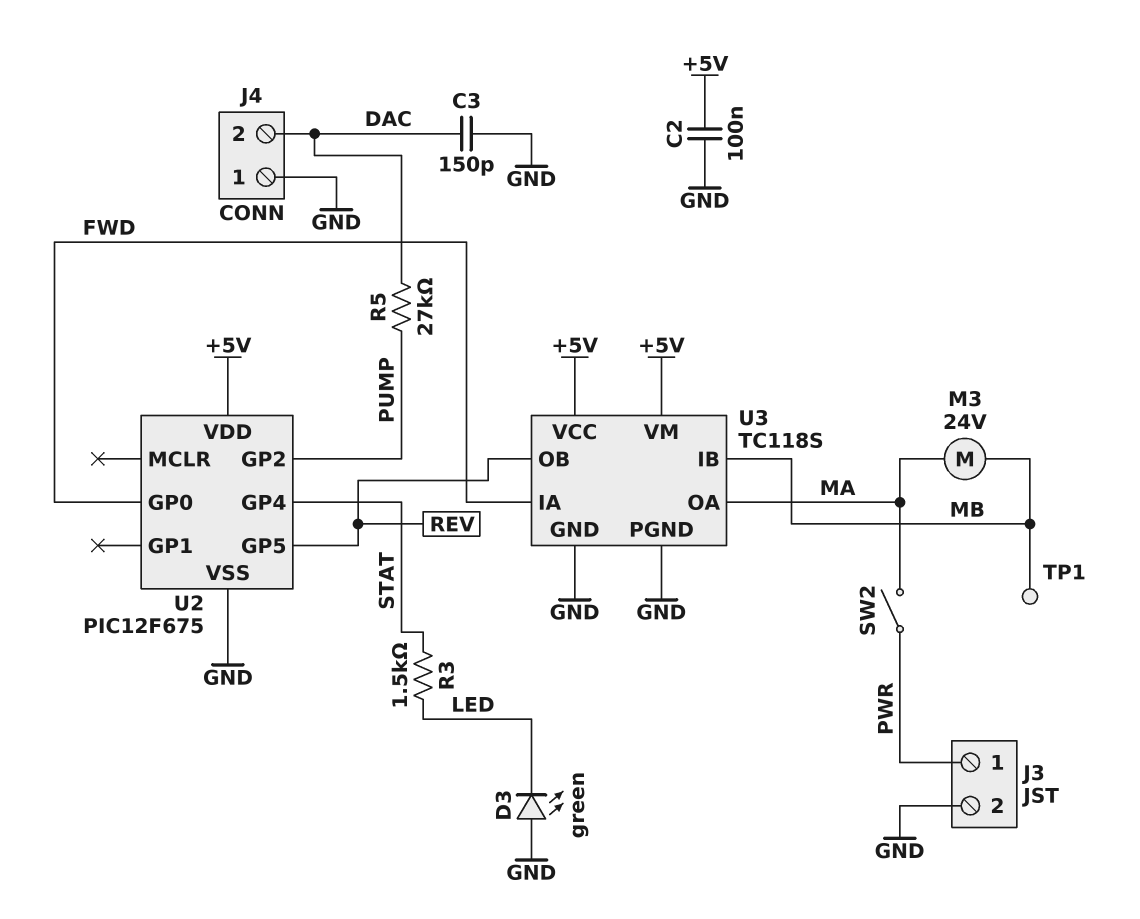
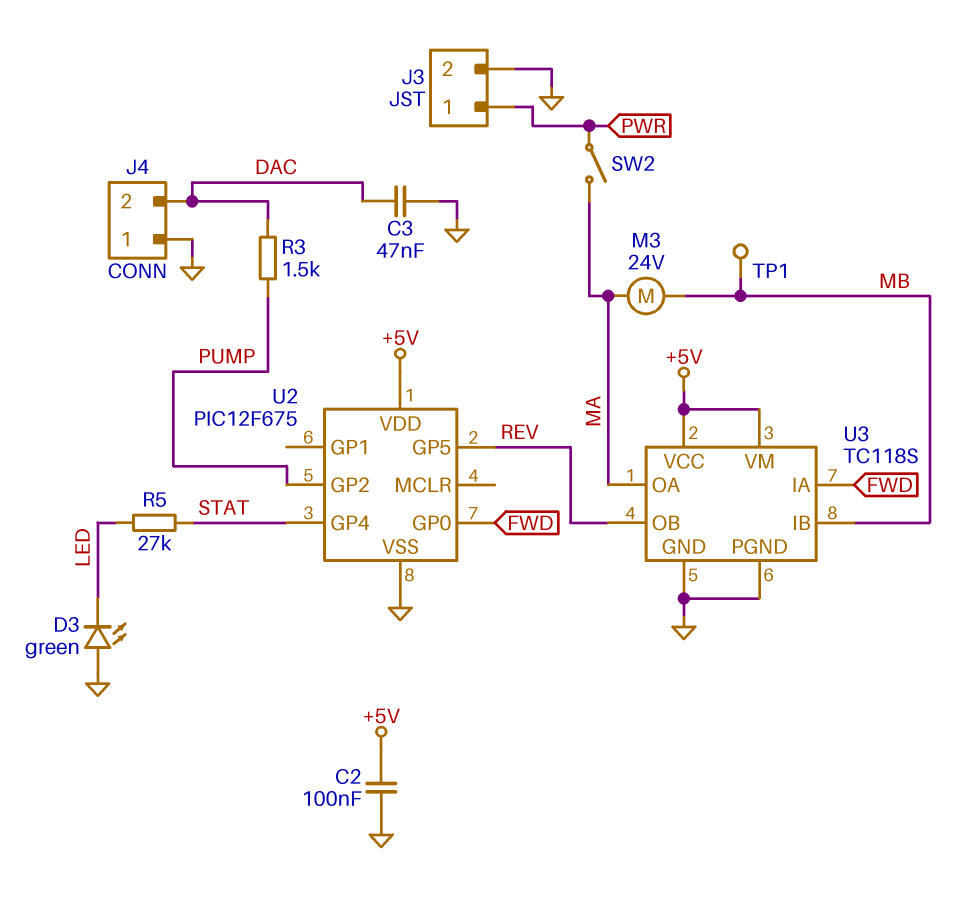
C3: 150pF (DAC, GND) -> 47nF (DAC, GND)
R3: 1.5k (LED, STAT) -> 1.5k (DAC, PUMP)
R5: 27k (DAC, PUMP) -> 27k (LED, STAT)

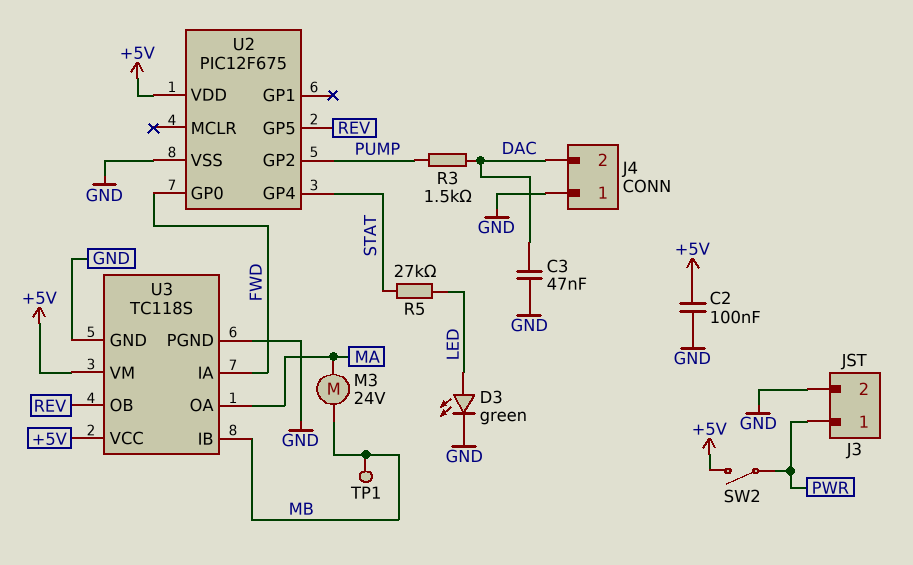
D3: LED green (A GND, K LED) -> LED green (A LED, K GND)
SW2: switch (MA, PWR) -> switch (+5V, PWR)

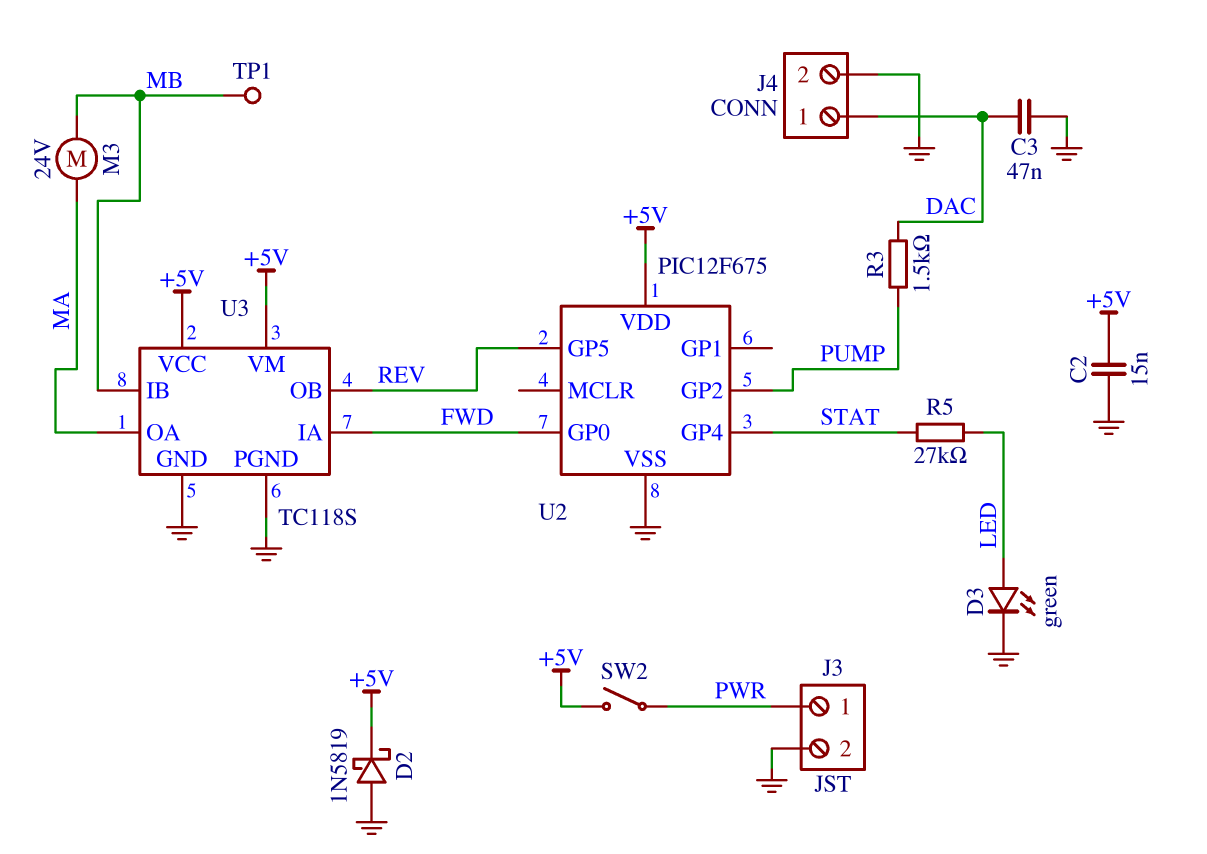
C2: 100nF (+5V, GND) -> 15nF (+5V, GND)
D2: none -> schottky 1N5819 (A GND, K +5V)
J4 pin 1: GND -> DAC
J4 pin 2: DAC -> GND

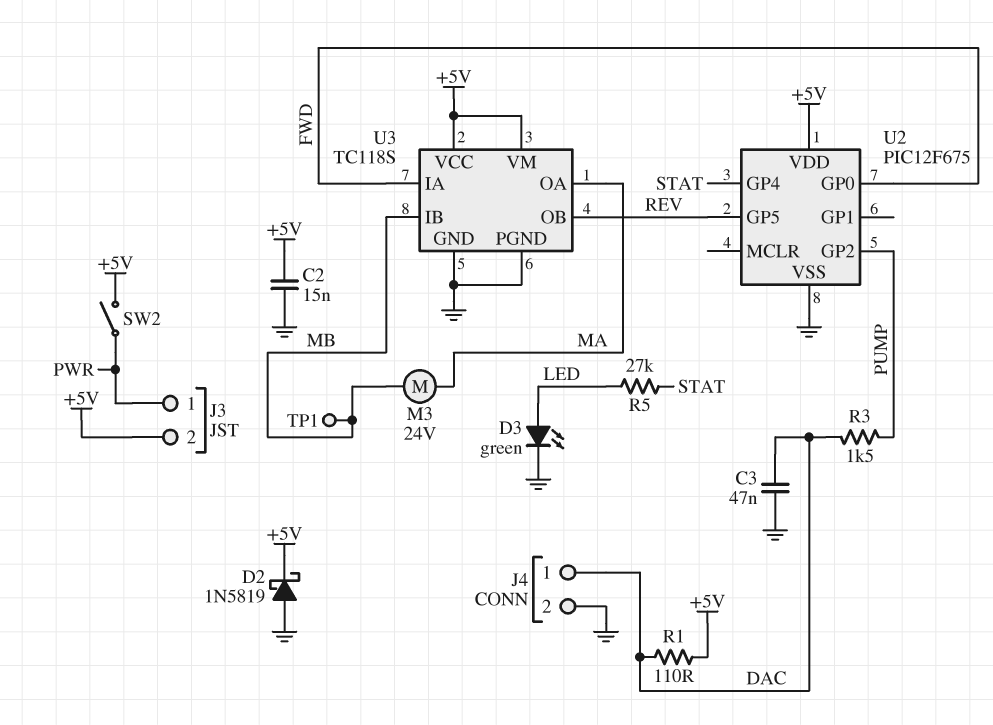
J3 pin 2: GND -> +5V
R1: none -> 110 (+5V, DAC)

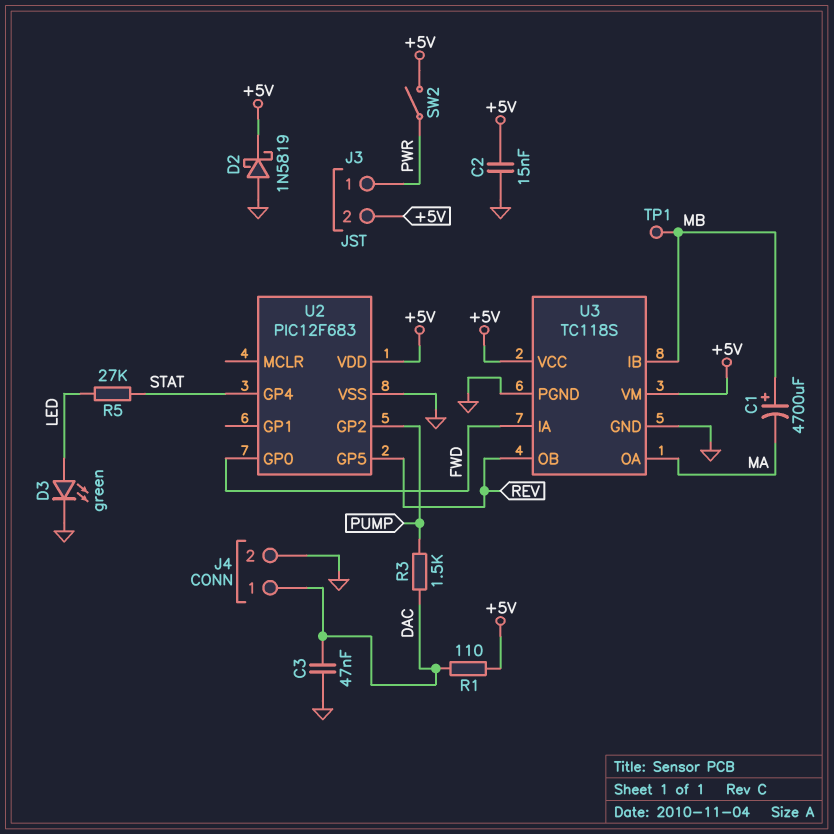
C1: none -> 4700uF (plus MB, minus MA)
M3: motor 24V (MA, MB) -> none
U2: PIC12F675 -> PIC12F683

